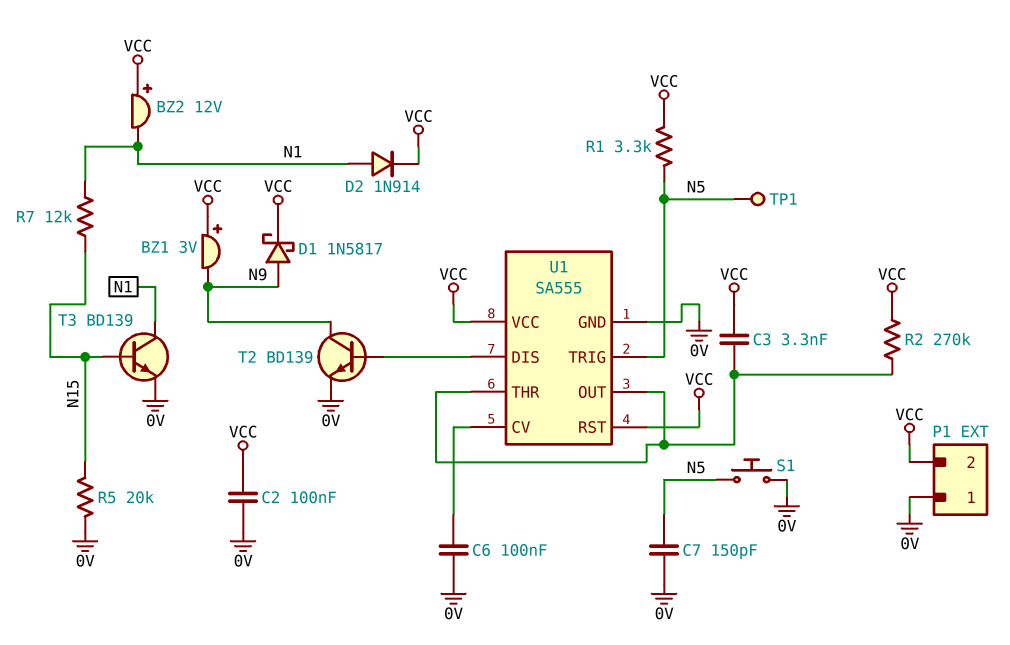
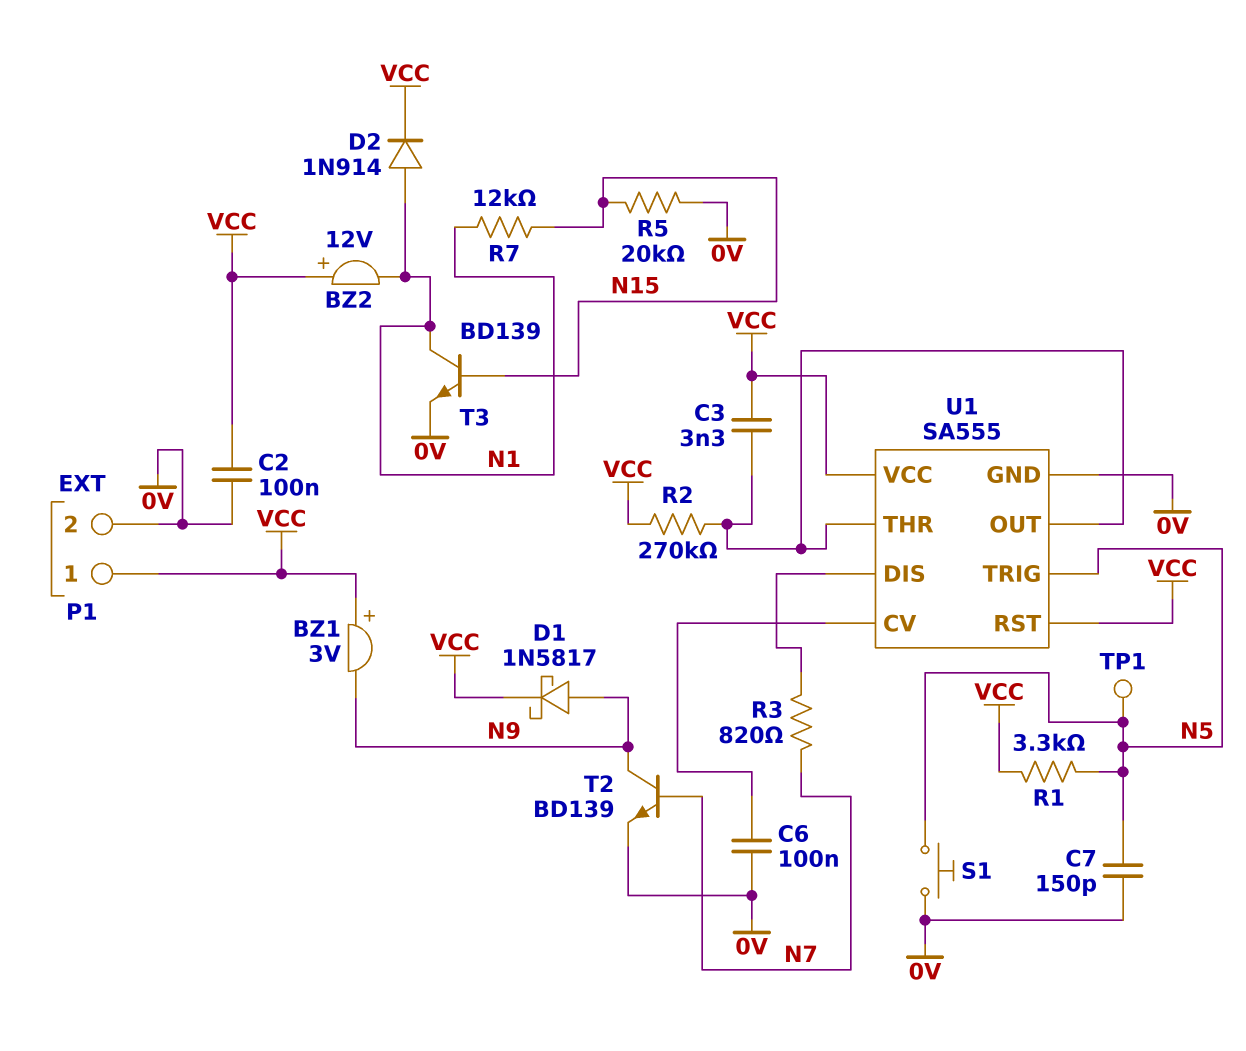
P1 pin 1: 0V -> VCC
P1 pin 2: VCC -> 0V
R3: none -> 820 (N7, U1/DIS)
T2: NPN BD139 (B U1/DIS, C N9, E 0V) -> NPN BD139 (B N7, C N9, E 0V)

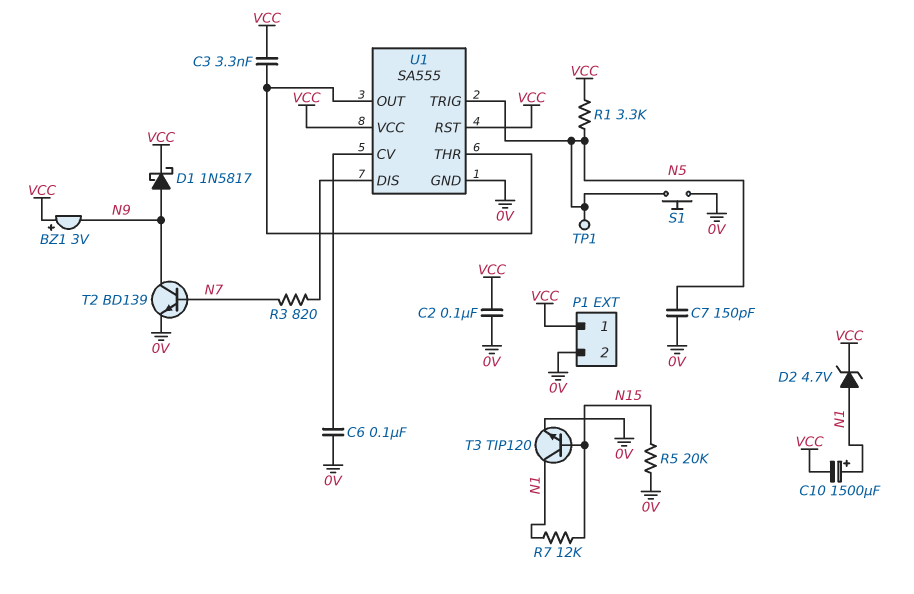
BZ2: buzzer 12V (plus VCC, minus N1) -> none
C10: none -> 1500uF (plus N1, minus VCC)
D2: diode 1N914 (A N1, K VCC) -> zener 4.7V (A N1, K VCC)
R2: 270k (U1/OUT, VCC) -> none
T3: NPN BD139 (B N15, C N1, E 0V) -> NPN TIP120 (B N15, C N1, E 0V)

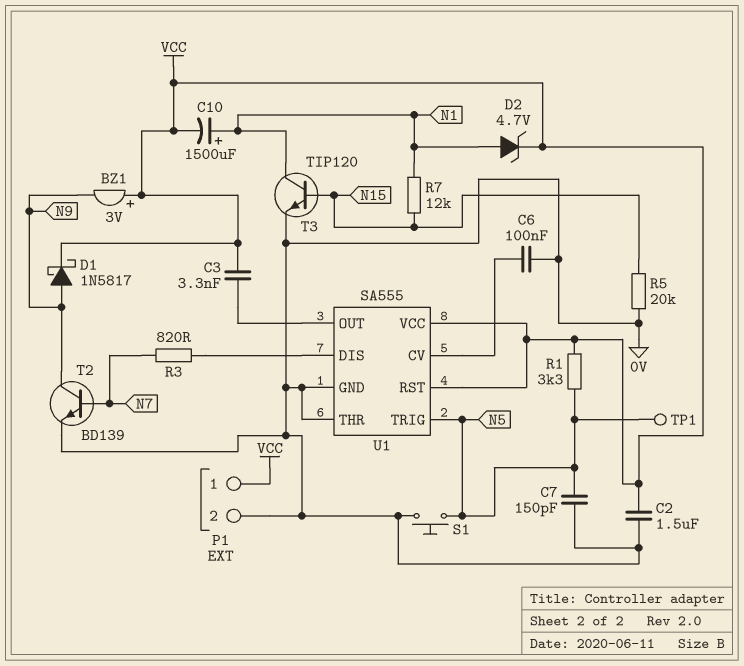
C2: 100nF (0V, VCC) -> 1.5uF (0V, VCC)
U1 pin THR: U1/OUT -> 0V

